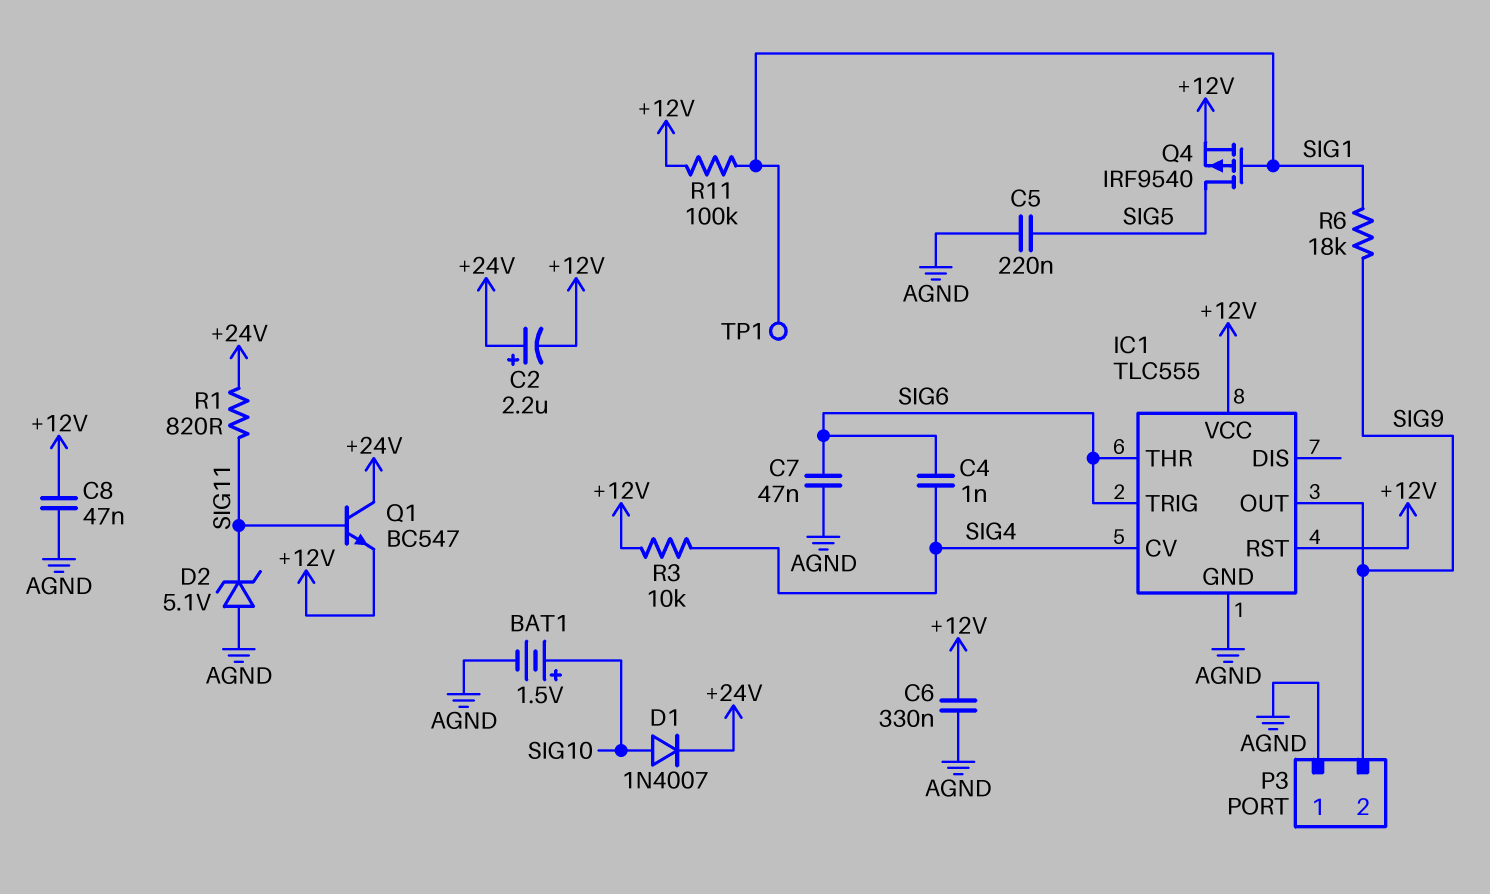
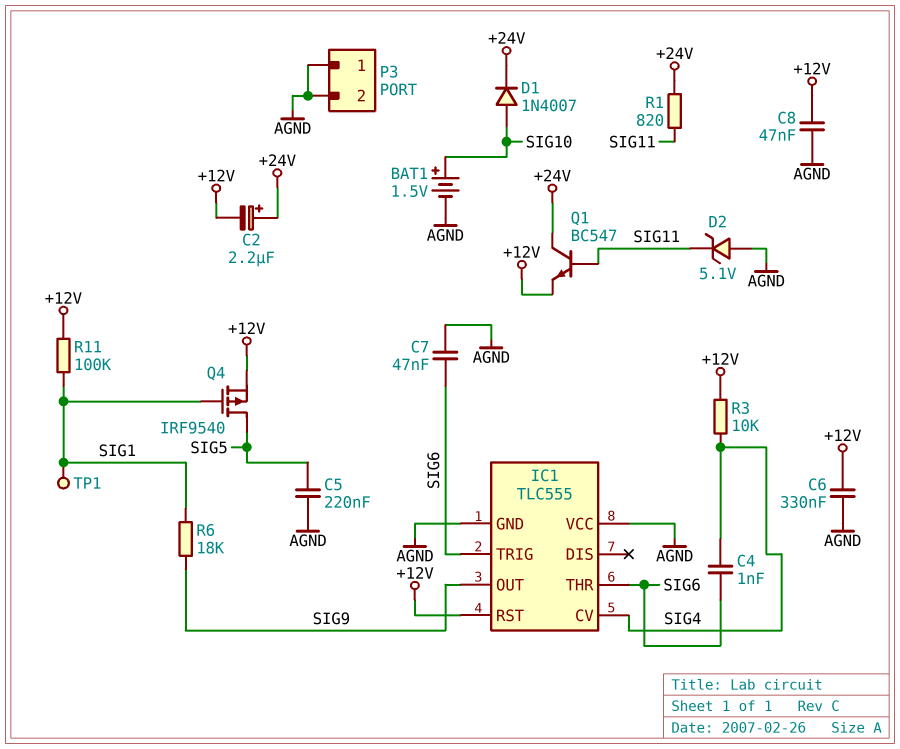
IC1 pin VCC: +12V -> AGND
P3 pin 2: SIG9 -> AGND

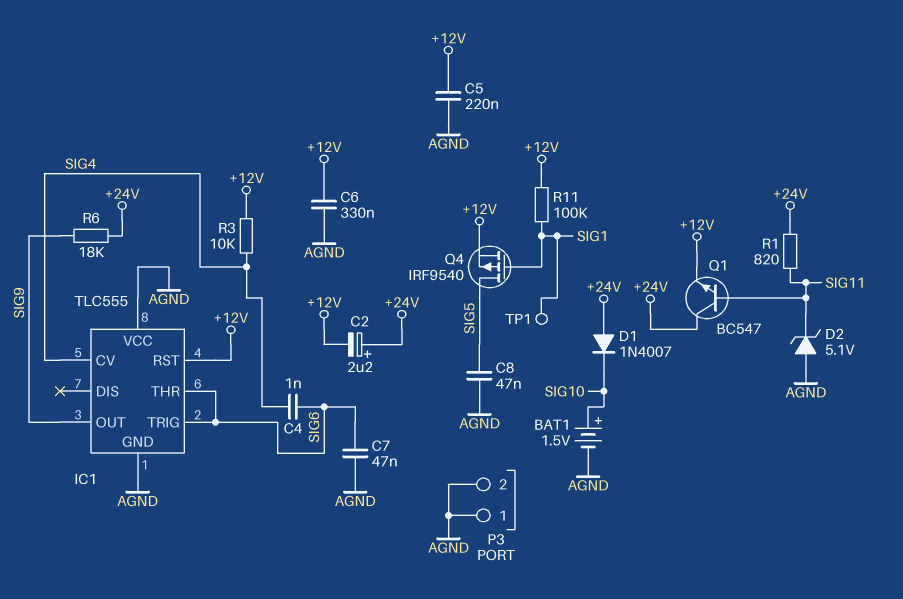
C5: 220nF (AGND, SIG5) -> 220nF (+12V, AGND)
C8: 47nF (+12V, AGND) -> 47nF (AGND, SIG5)
D1: diode 1N4007 (A SIG10, K +24V) -> diode 1N4007 (A +24V, K SIG10)
R6: 18k (SIG1, SIG9) -> 18k (+24V, SIG9)

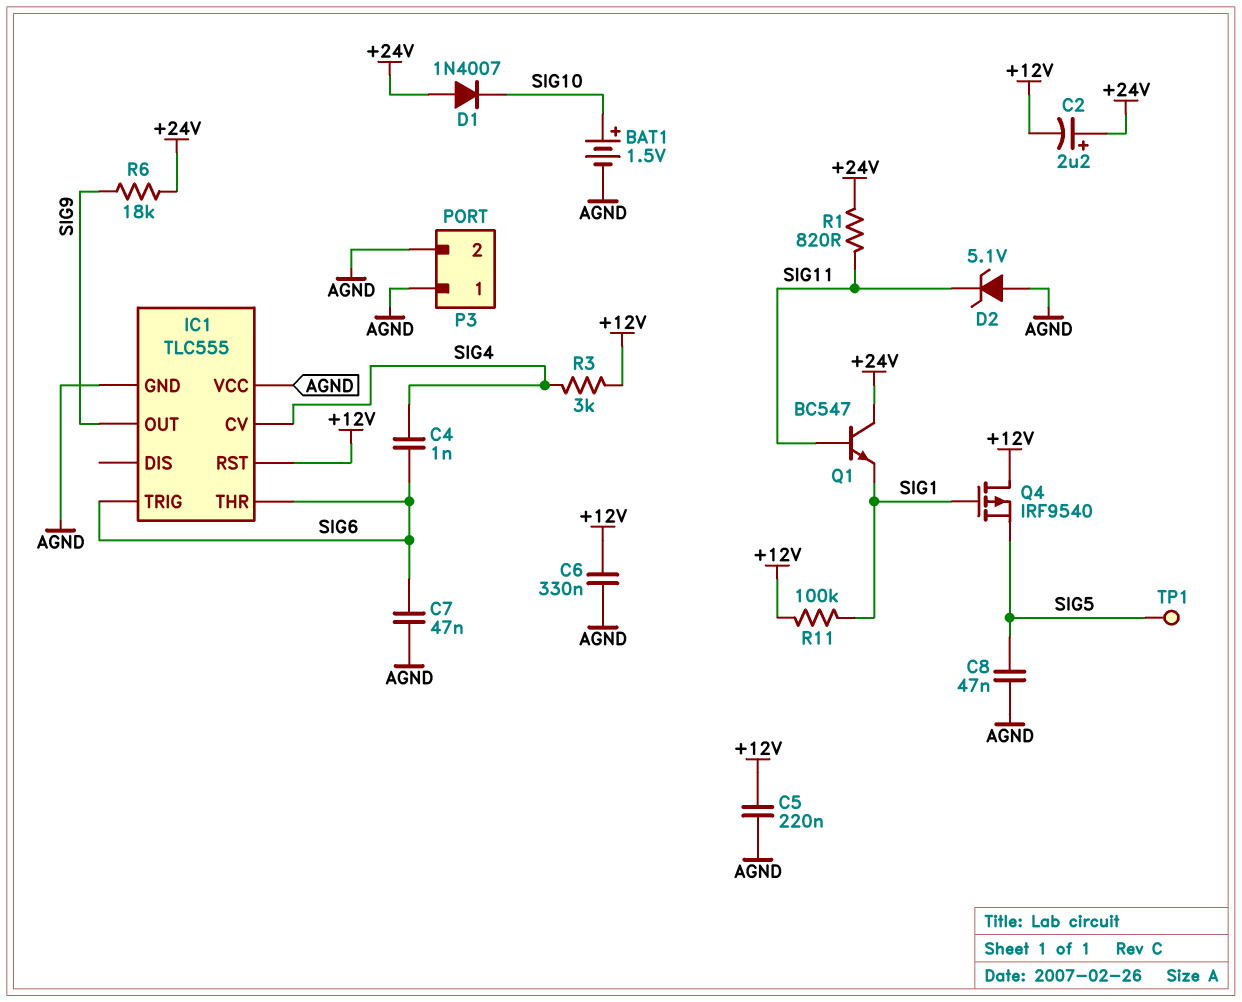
Q1: NPN BC547 (B SIG11, C +24V, E +12V) -> NPN BC547 (B SIG11, C +24V, E SIG1)
Q4: PMOS IRF9540 (G SIG1, D SIG5, S +12V) -> PMOS IRF9540 (G SIG1, D +12V, S SIG5)
R3: 10k (+12V, SIG4) -> 3k (+12V, SIG4)
TP1: test point (SIG1) -> test point (SIG5)

